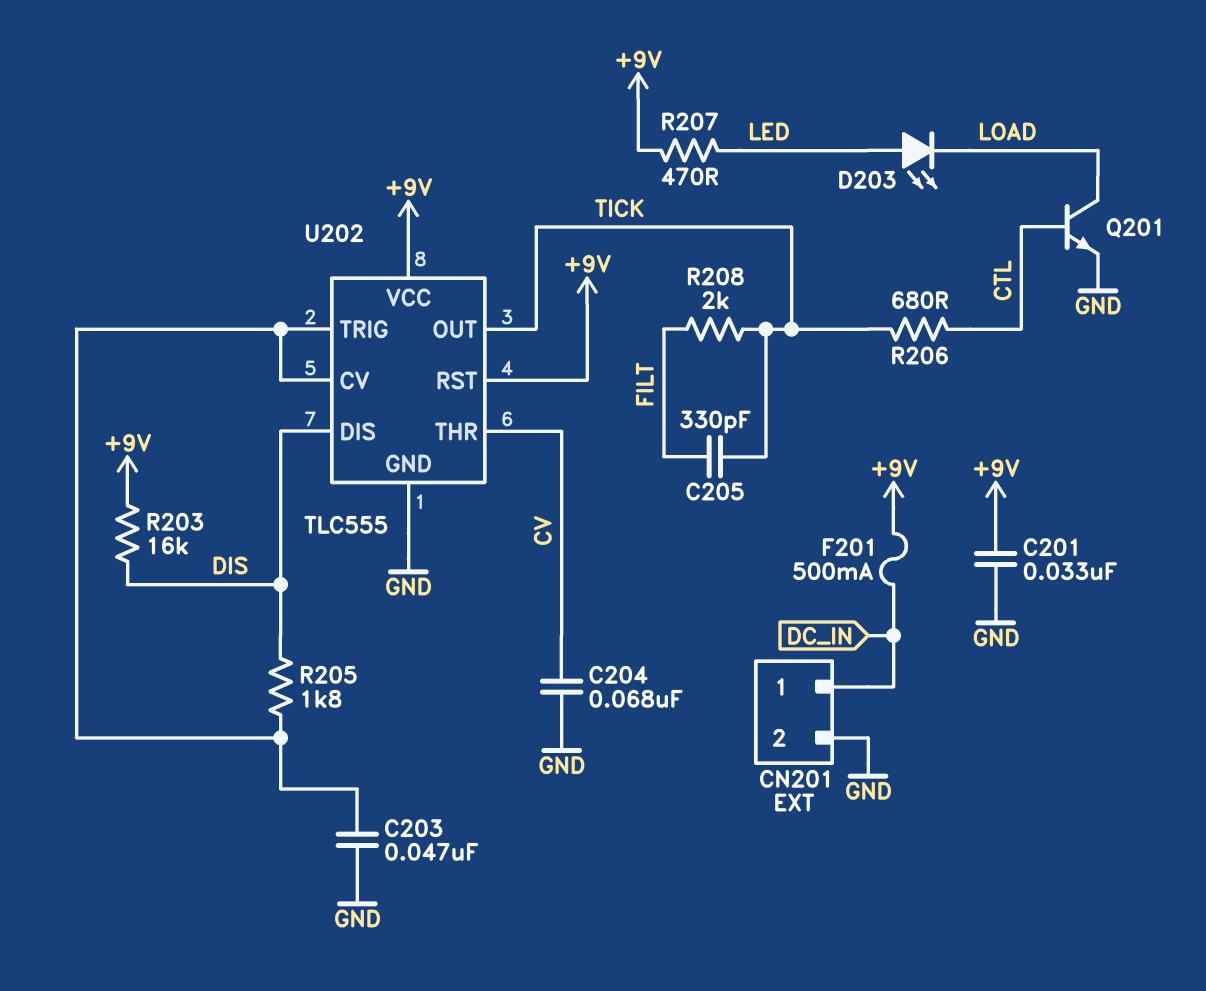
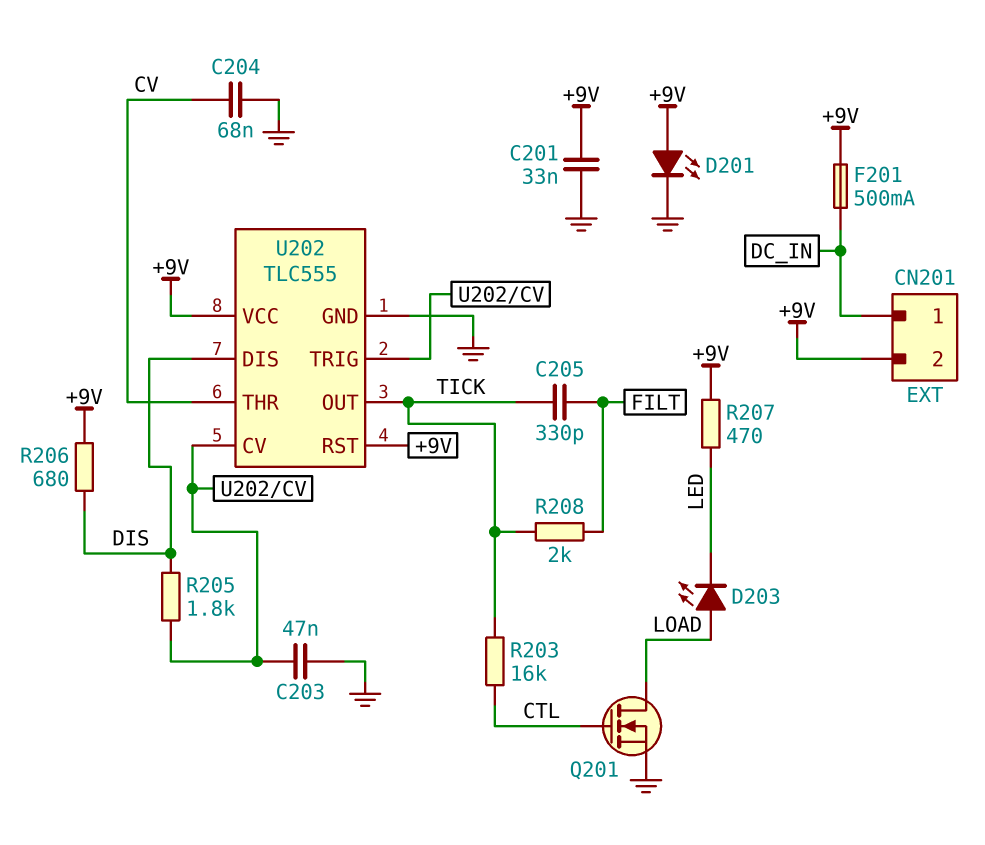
CN201 pin 2: GND -> +9V
D201: none -> LED (A +9V, K GND)
D203: LED (A LED, K LOAD) -> LED (A LOAD, K LED)
Q201: NPN (B CTL, C LOAD, E GND) -> NMOS (G CTL, D LOAD, S GND)
R203: 16k (+9V, DIS) -> 16k (CTL, TICK)
R206: 680 (CTL, TICK) -> 680 (+9V, DIS)

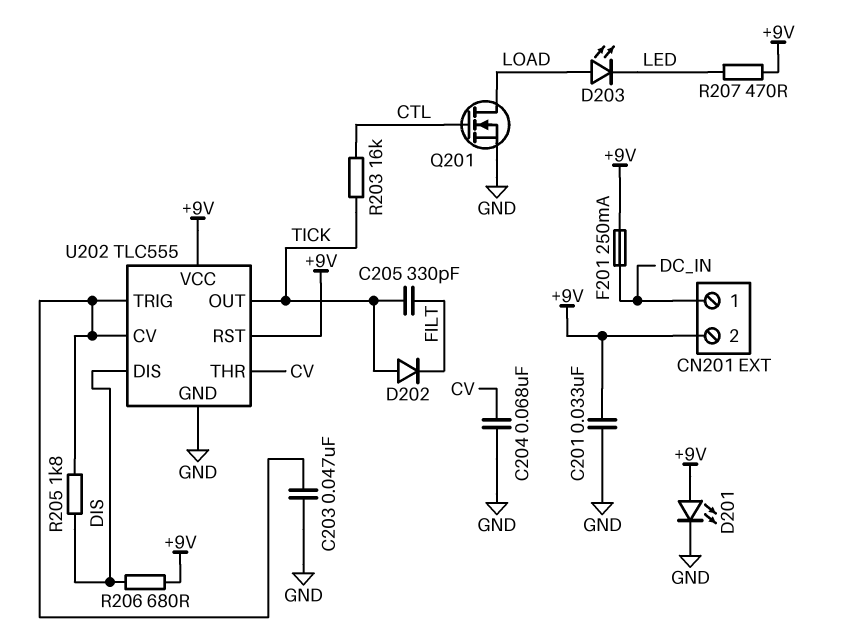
D202: none -> diode (A TICK, K FILT)
F201: 500mA (+9V, DC_IN) -> 250mA (+9V, DC_IN)
R208: 2k (FILT, TICK) -> none

